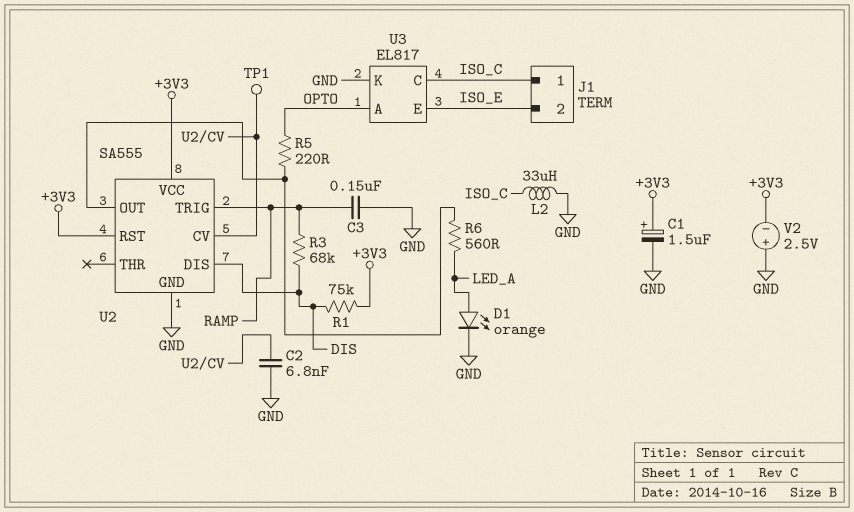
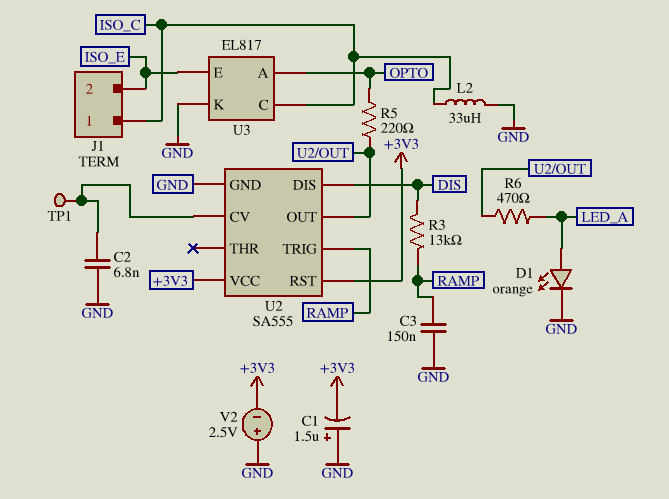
C1: 1.5uF (plus +3V3, minus GND) -> 1.5uF (plus GND, minus +3V3)
R1: 75k (+3V3, DIS) -> none
R3: 68k (DIS, RAMP) -> 13k (DIS, RAMP)
R6: 560 (LED_A, U2/OUT) -> 470 (LED_A, U2/OUT)

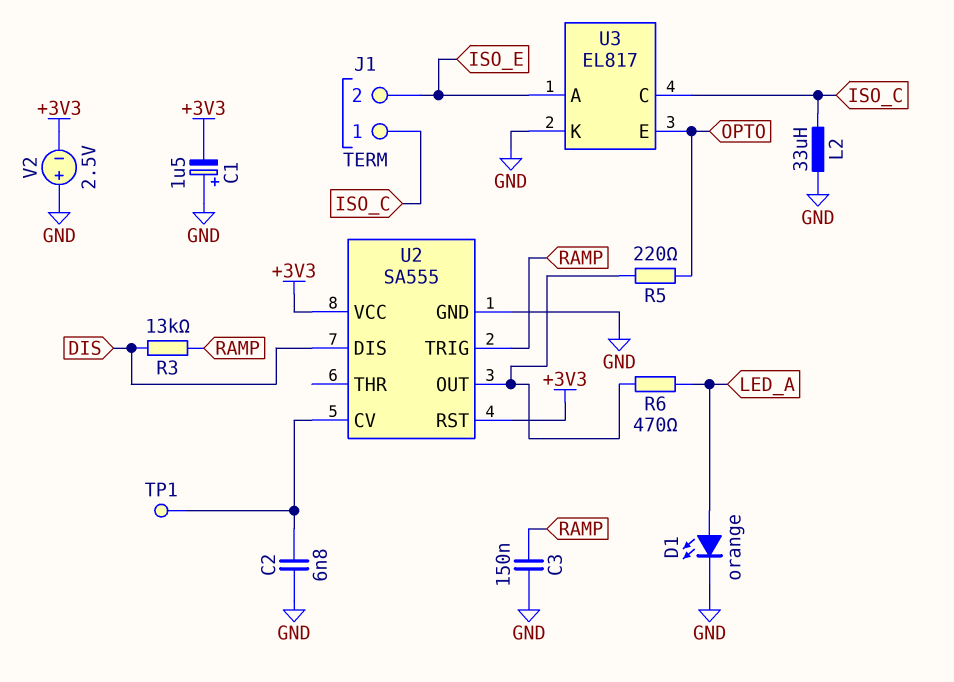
U3 pin A: OPTO -> ISO_E
U3 pin E: ISO_E -> OPTO

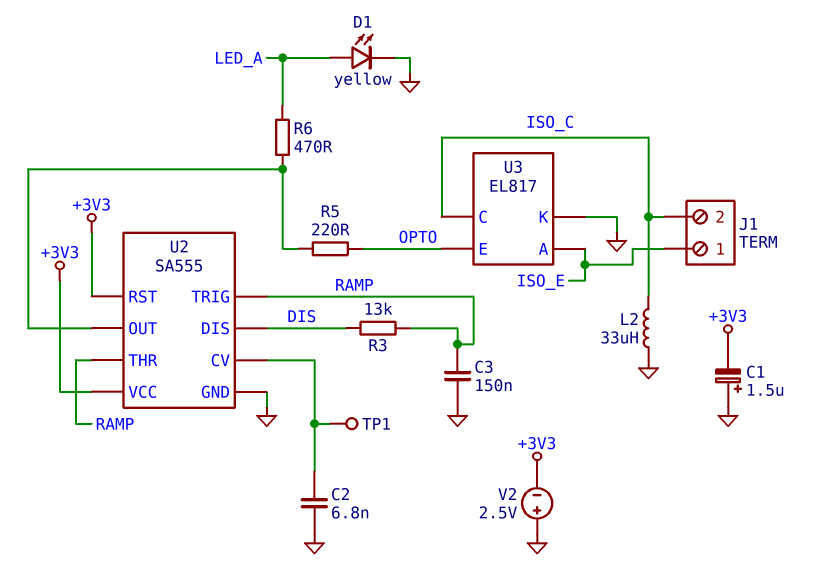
D1: LED orange (A LED_A, K GND) -> LED yellow (A LED_A, K GND)
J1 pin 1: ISO_C -> ISO_E
J1 pin 2: ISO_E -> ISO_C
U2 pin THR: none -> RAMP

